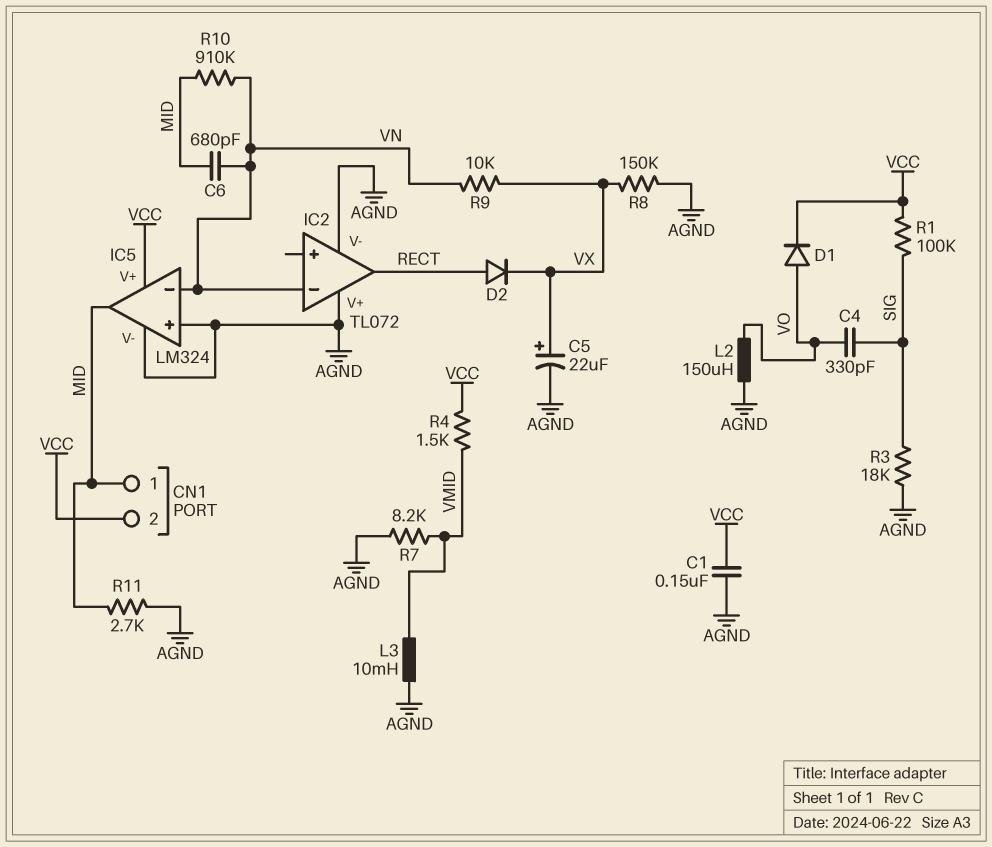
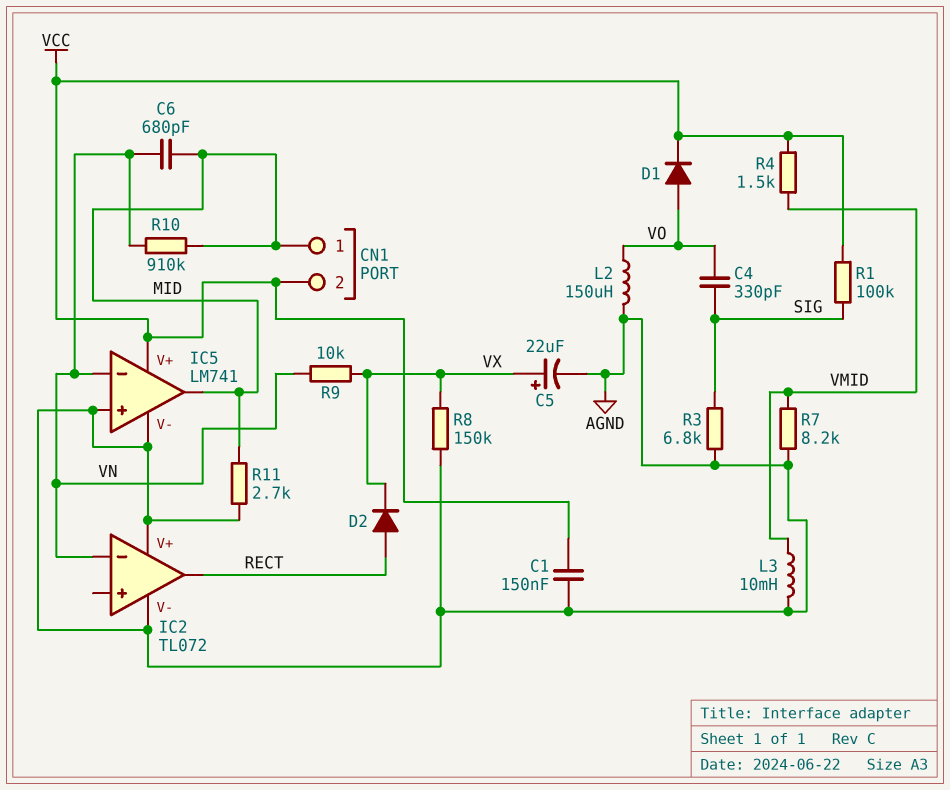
IC5: LM324 -> LM741
R3: 18k (AGND, SIG) -> 6.8k (AGND, SIG)

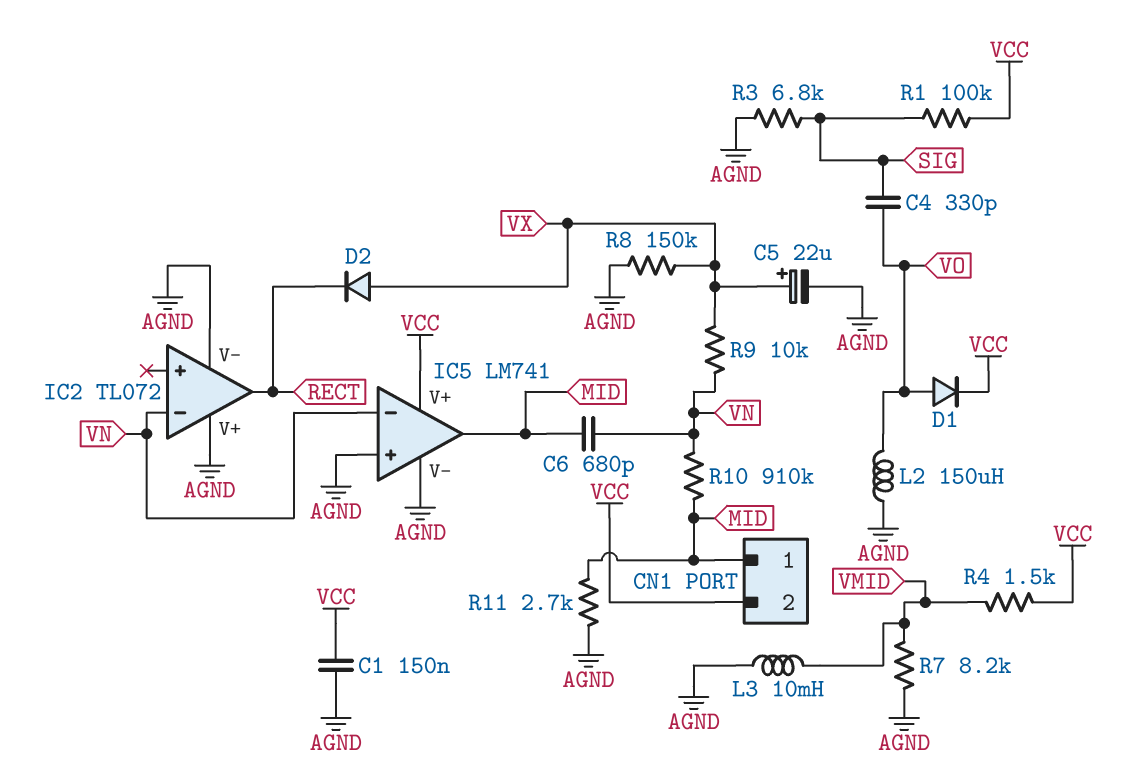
D2: diode (A RECT, K VX) -> diode (A VX, K RECT)

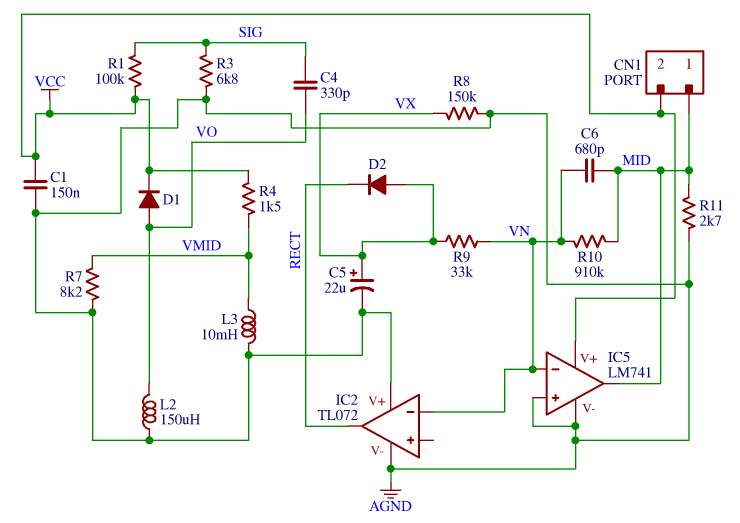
R9: 10k (VN, VX) -> 33k (VN, VX)

